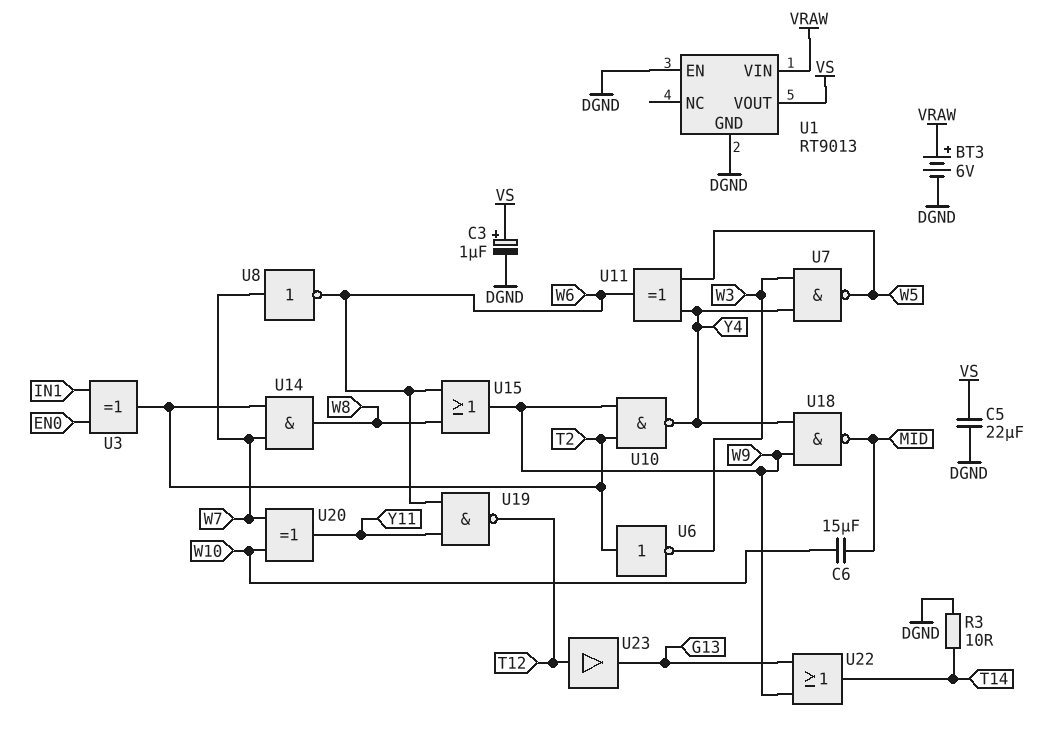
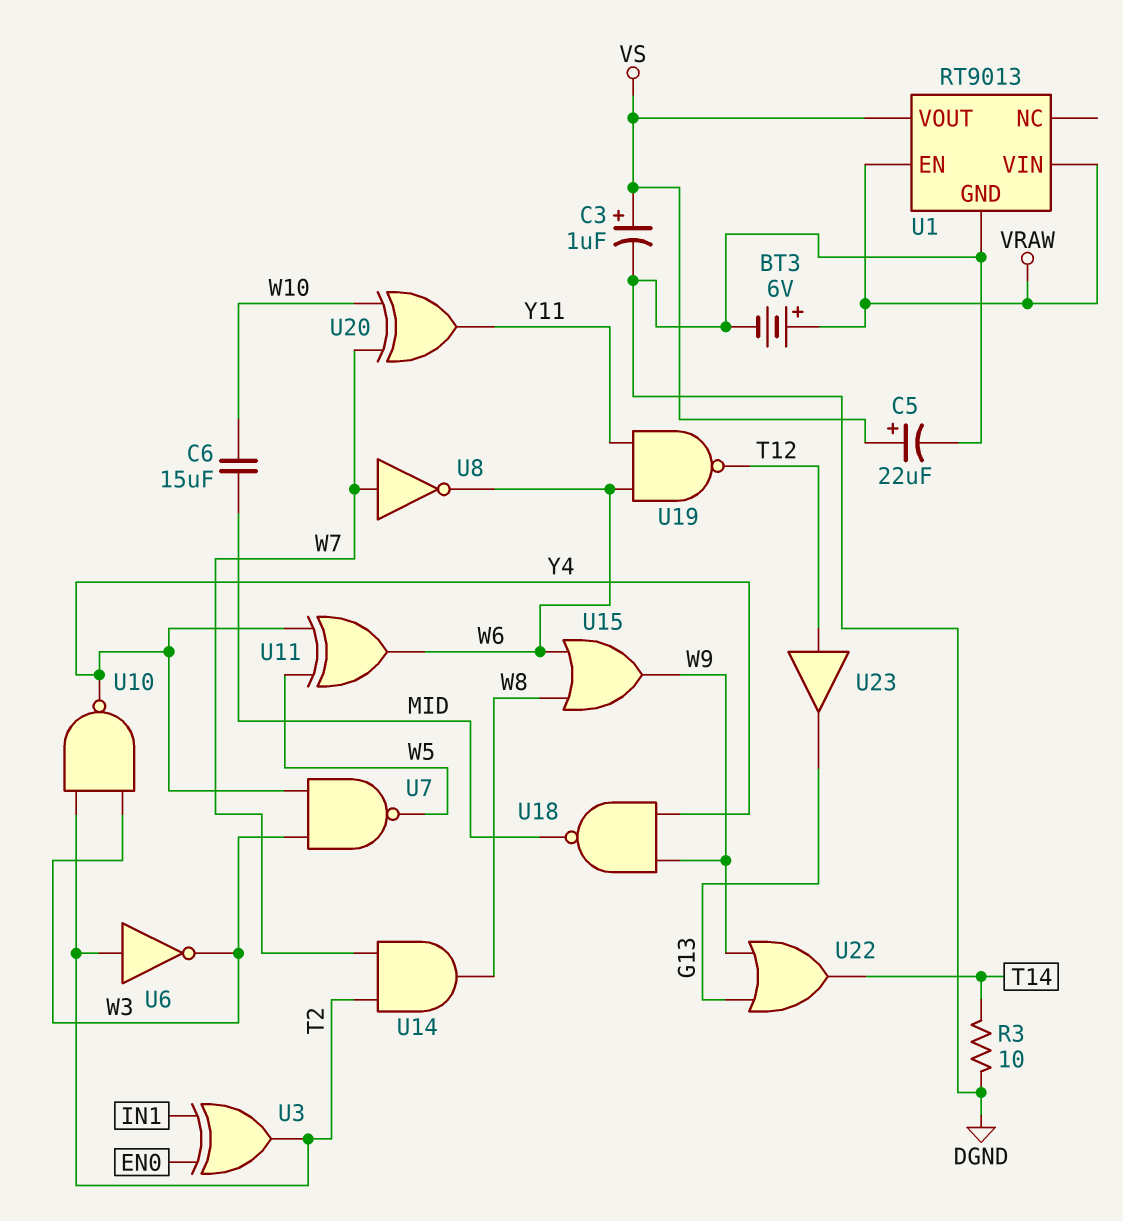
C5: 22uF (DGND, VS) -> 22uF (plus VS, minus DGND)
U1 pin EN: DGND -> VRAW
U10: NAND (in T2, in W9, out Y4) -> NAND (in T2, in W3, out Y4)

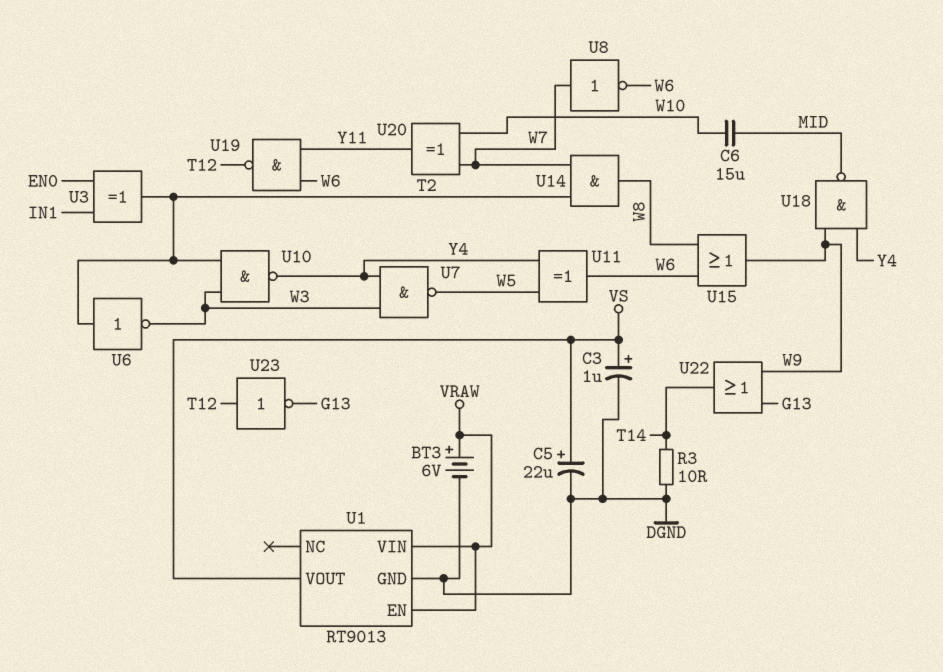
U23: buffer (in T12, out G13) -> NOT (in T12, out G13)

